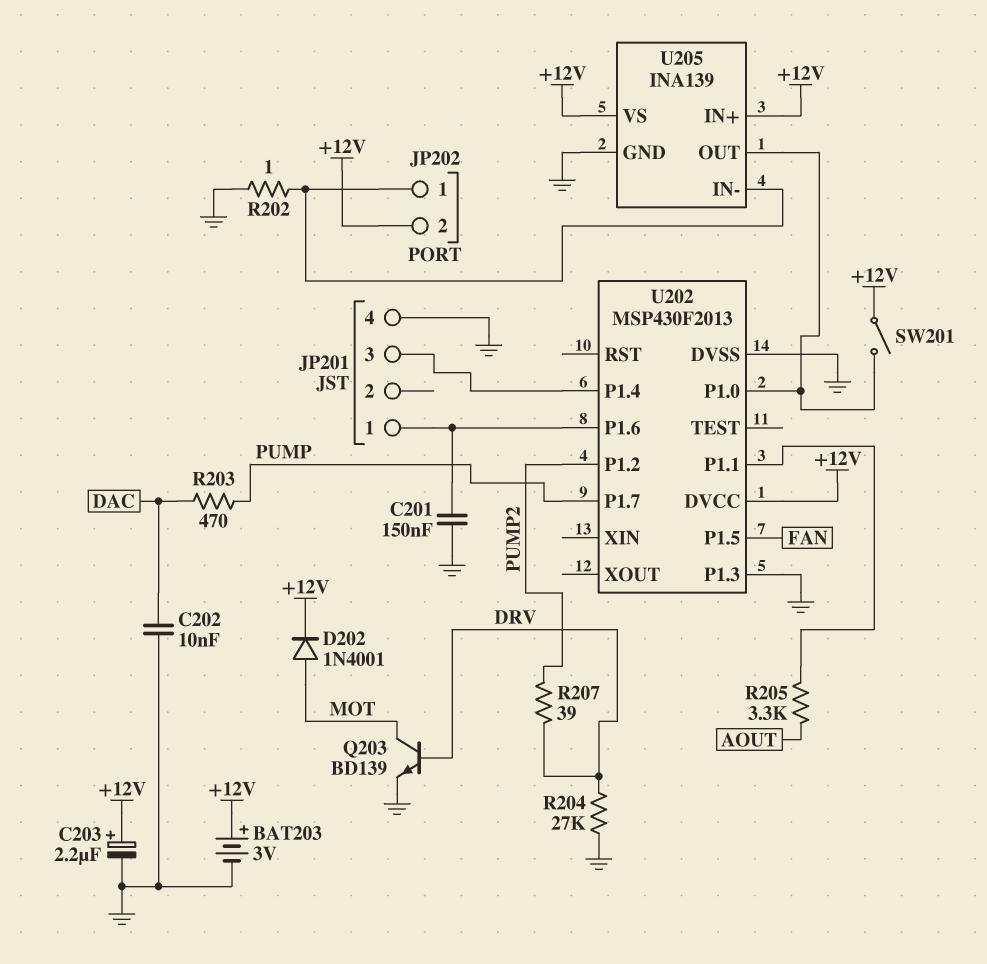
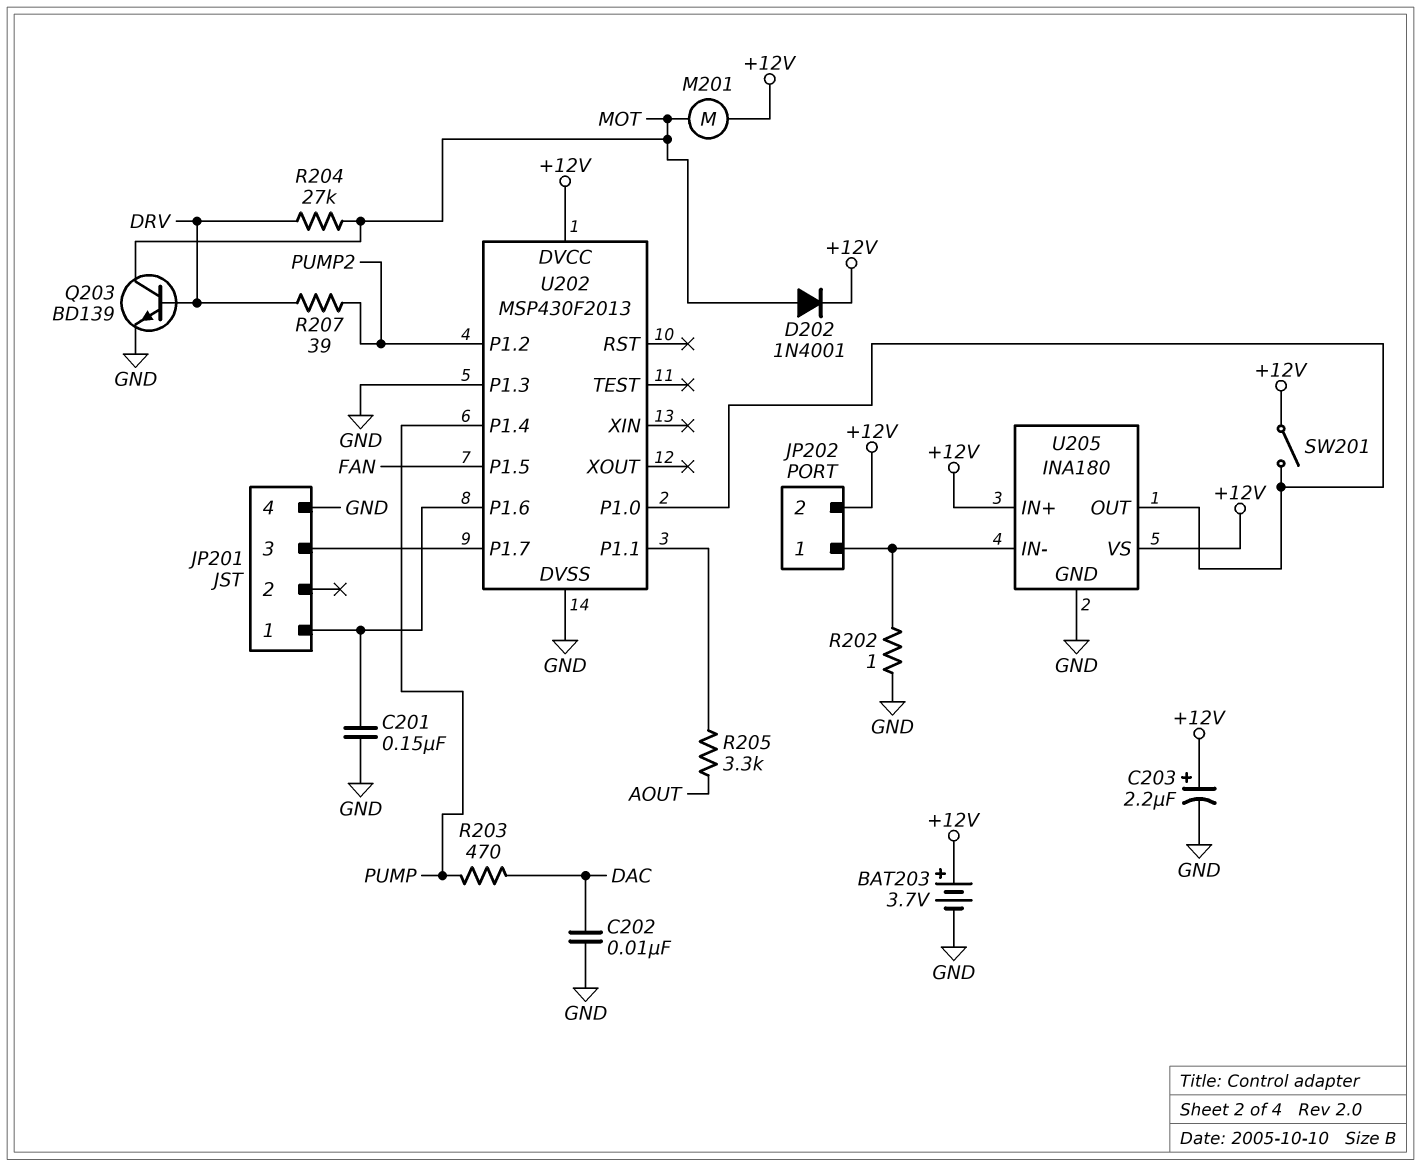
BAT203: 3V (plus +12V, minus GND) -> 3.7V (plus +12V, minus GND)
M201: none -> motor (+12V, MOT)
R204: 27k (DRV, GND) -> 27k (DRV, MOT)
U202 pin P1.4: JP201/3 -> PUMP
U202 pin P1.7: PUMP -> JP201/3
U205: INA139 -> INA180

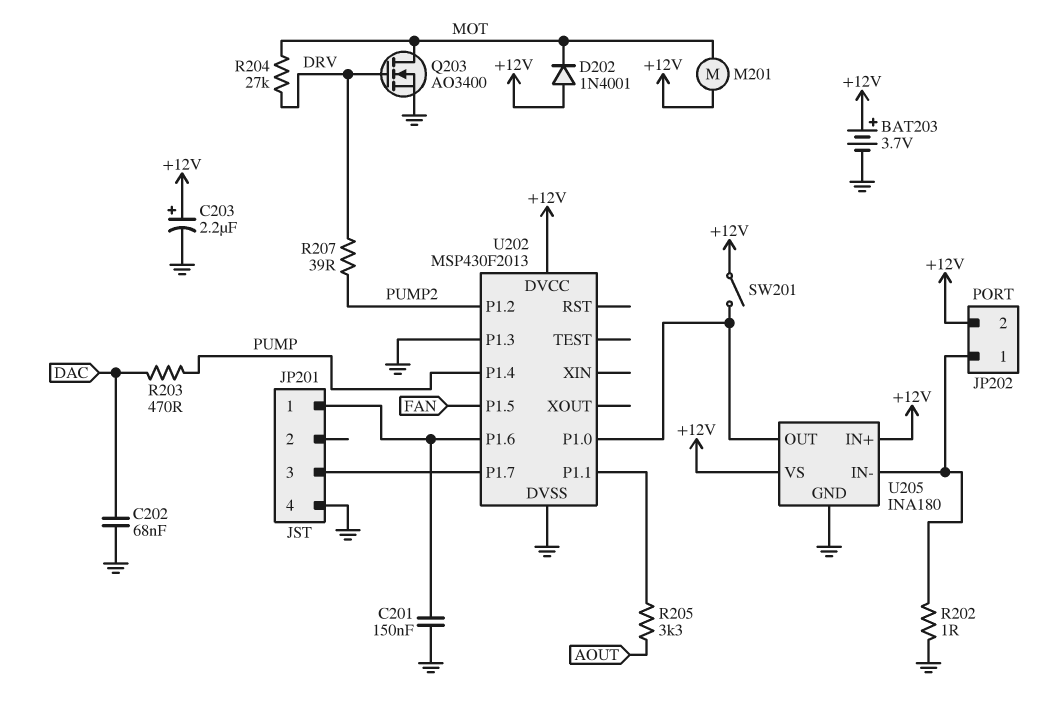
C202: 10nF (DAC, GND) -> 68nF (DAC, GND)
D202: diode 1N4001 (A MOT, K +12V) -> diode 1N4001 (A +12V, K MOT)
Q203: NPN BD139 (B DRV, C MOT, E GND) -> NMOS AO3400 (G DRV, D MOT, S GND)

